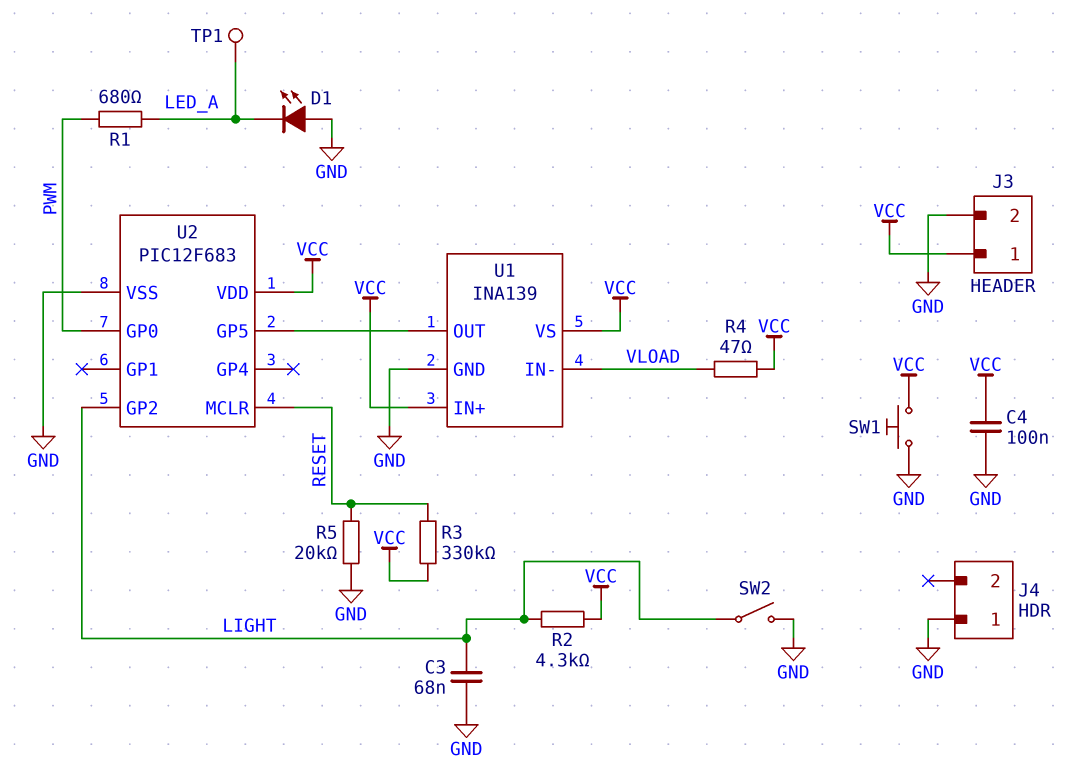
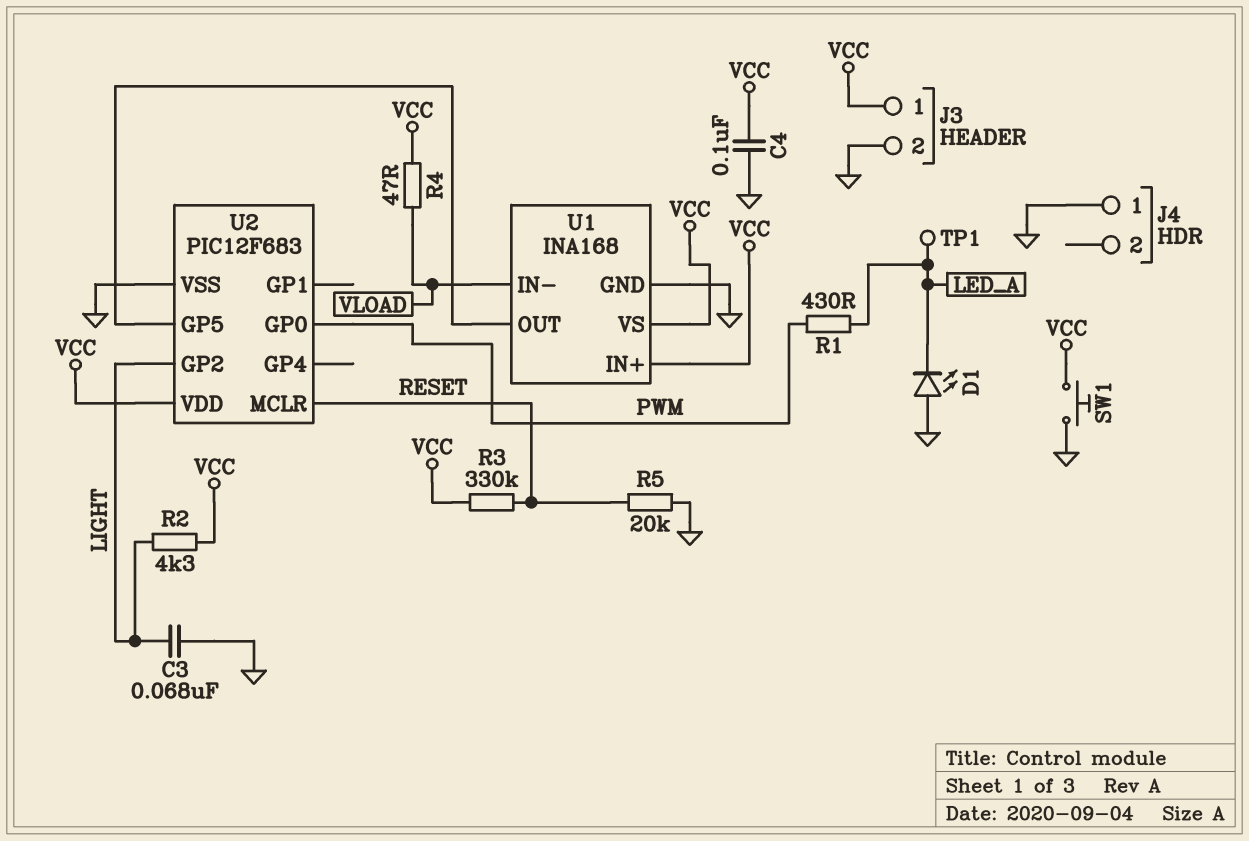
R1: 680 (LED_A, PWM) -> 430 (LED_A, PWM)
SW2: switch (GND, LIGHT) -> none
U1: INA139 -> INA168

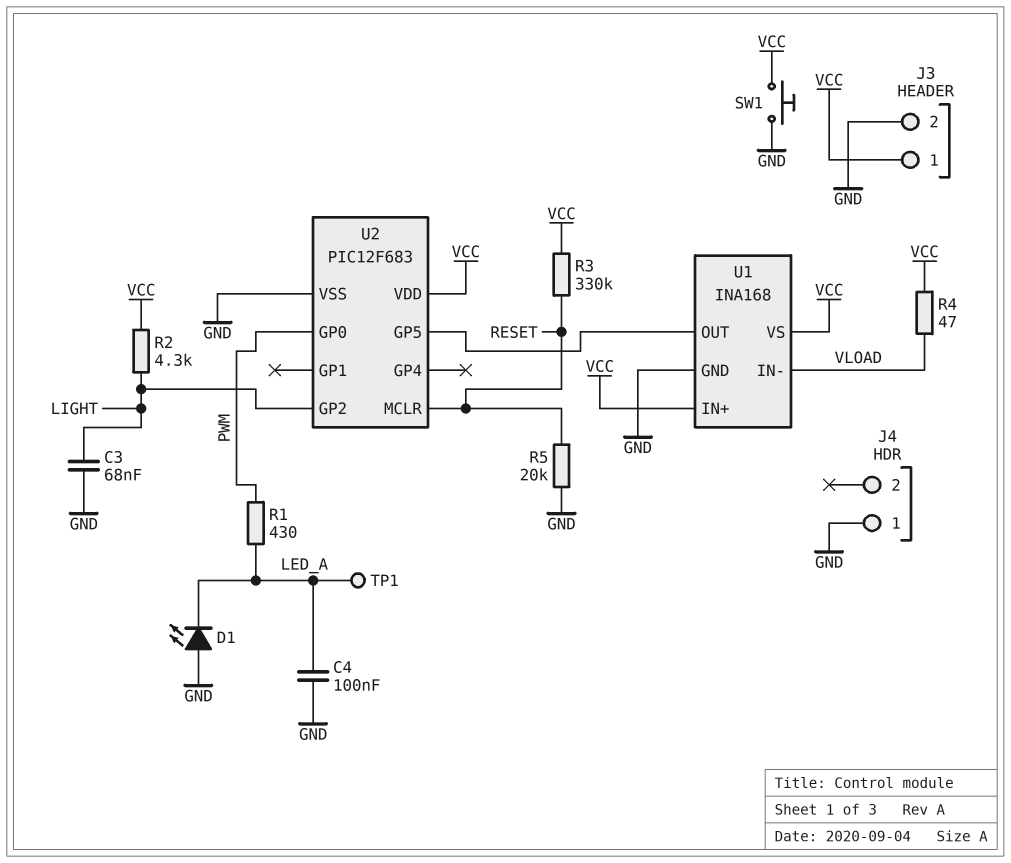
C4: 100nF (GND, VCC) -> 100nF (GND, LED_A)

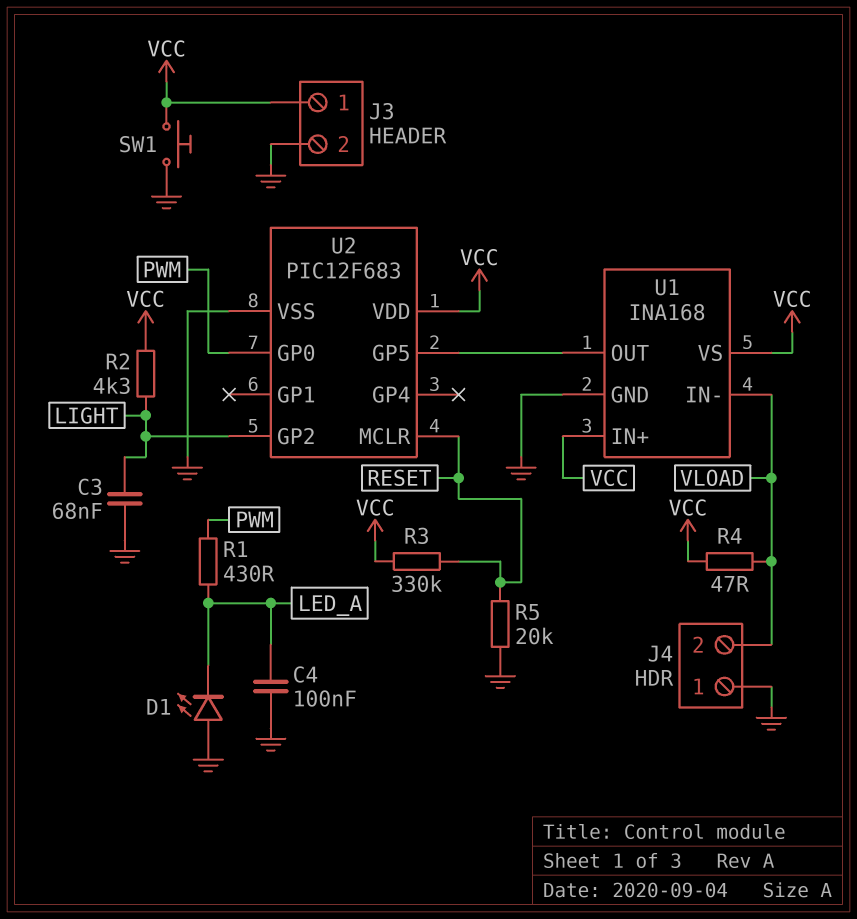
J4 pin 2: none -> VLOAD
TP1: test point (LED_A) -> none

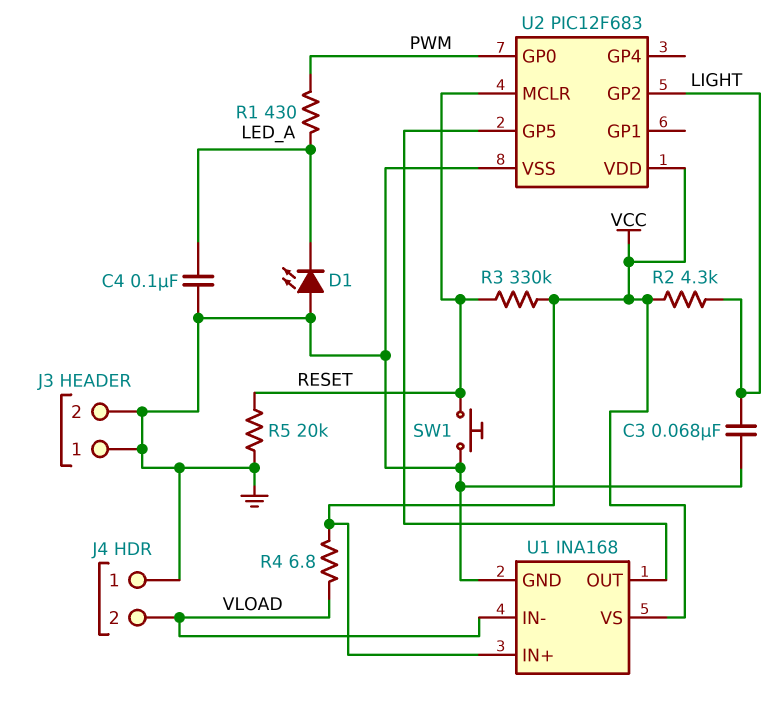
J3 pin 1: VCC -> GND
R4: 47 (VCC, VLOAD) -> 6.8 (VCC, VLOAD)
SW1: button (GND, VCC) -> button (GND, RESET)

